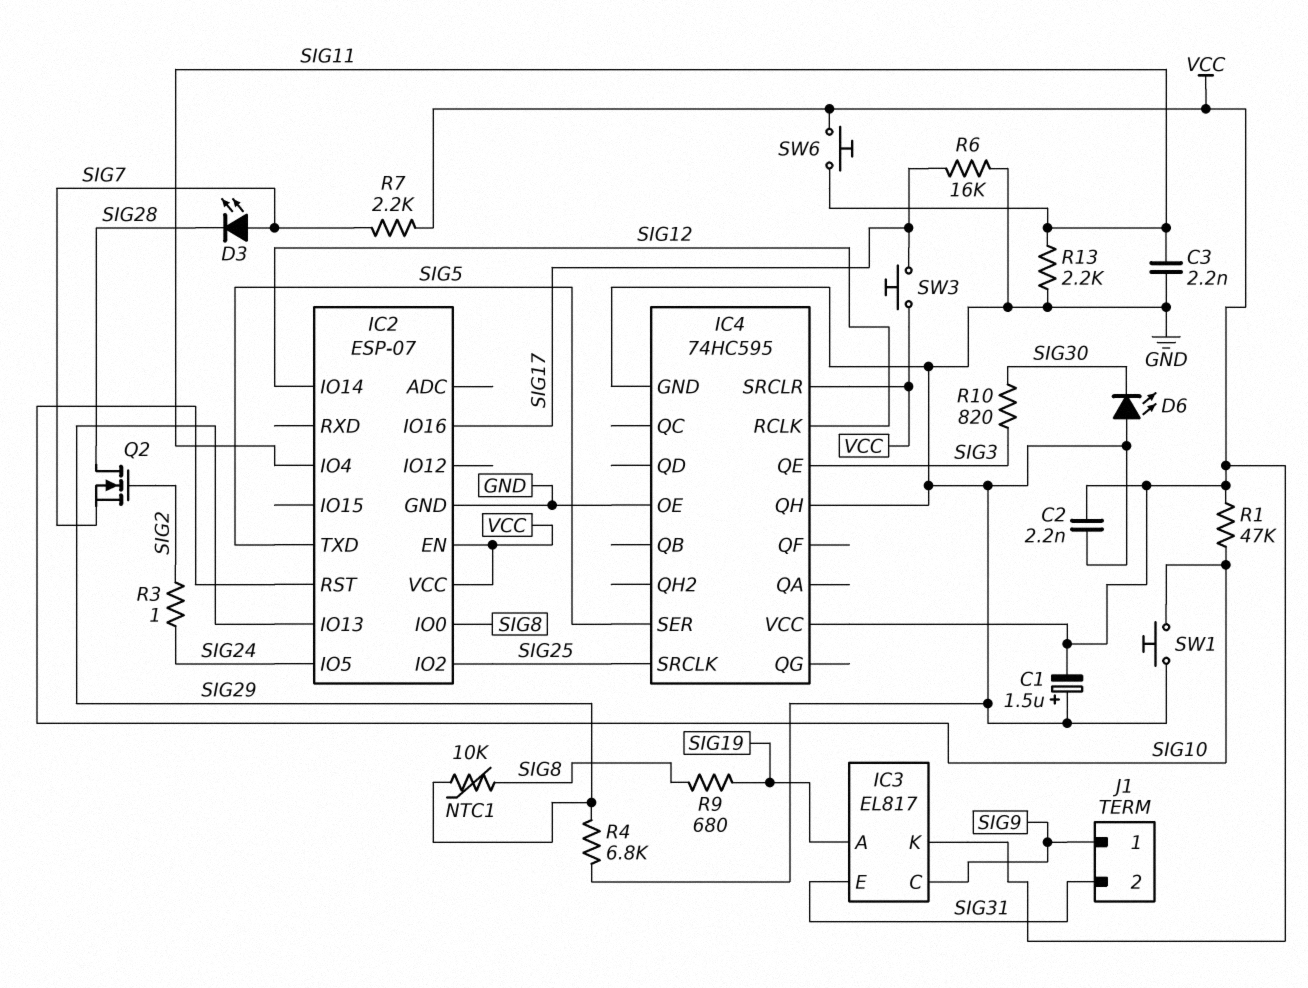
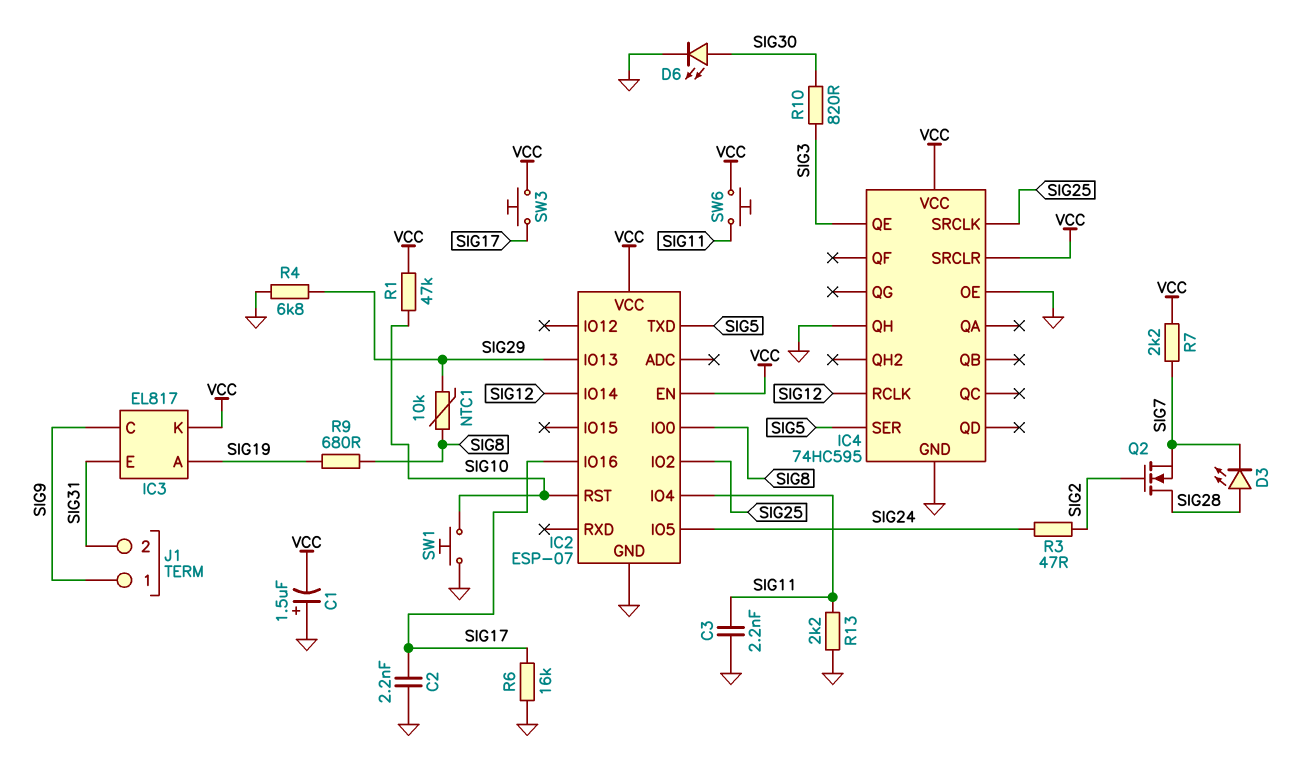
C2: 2.2nF (GND, VCC) -> 2.2nF (GND, SIG17)
D3: LED (A SIG7, K SIG28) -> LED (A SIG28, K SIG7)
D6: LED (A GND, K SIG30) -> LED (A SIG30, K GND)
R3: 1 (SIG2, SIG24) -> 47 (SIG2, SIG24)

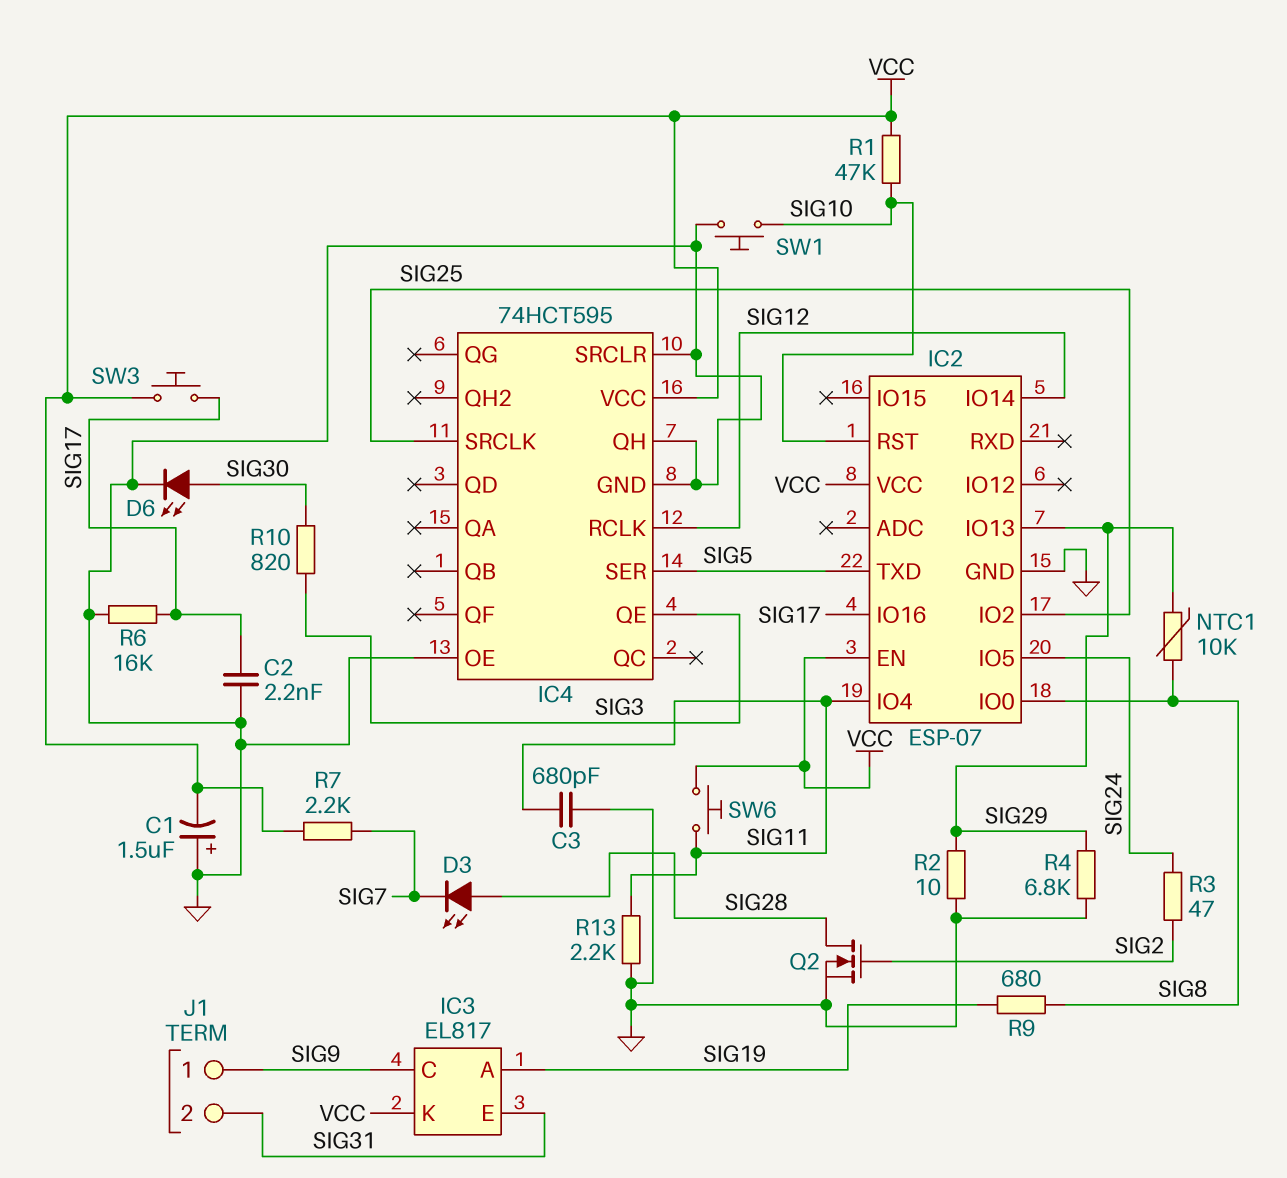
C3: 2.2nF (GND, SIG11) -> 680pF (GND, SIG11)
IC4: 74HC595 -> 74HCT595
IC4 pin SRCLR: VCC -> GND
Q2: NMOS (G SIG2, D SIG28, S SIG7) -> NMOS (G SIG2, D SIG28, S GND)
R2: none -> 10 (GND, SIG29)

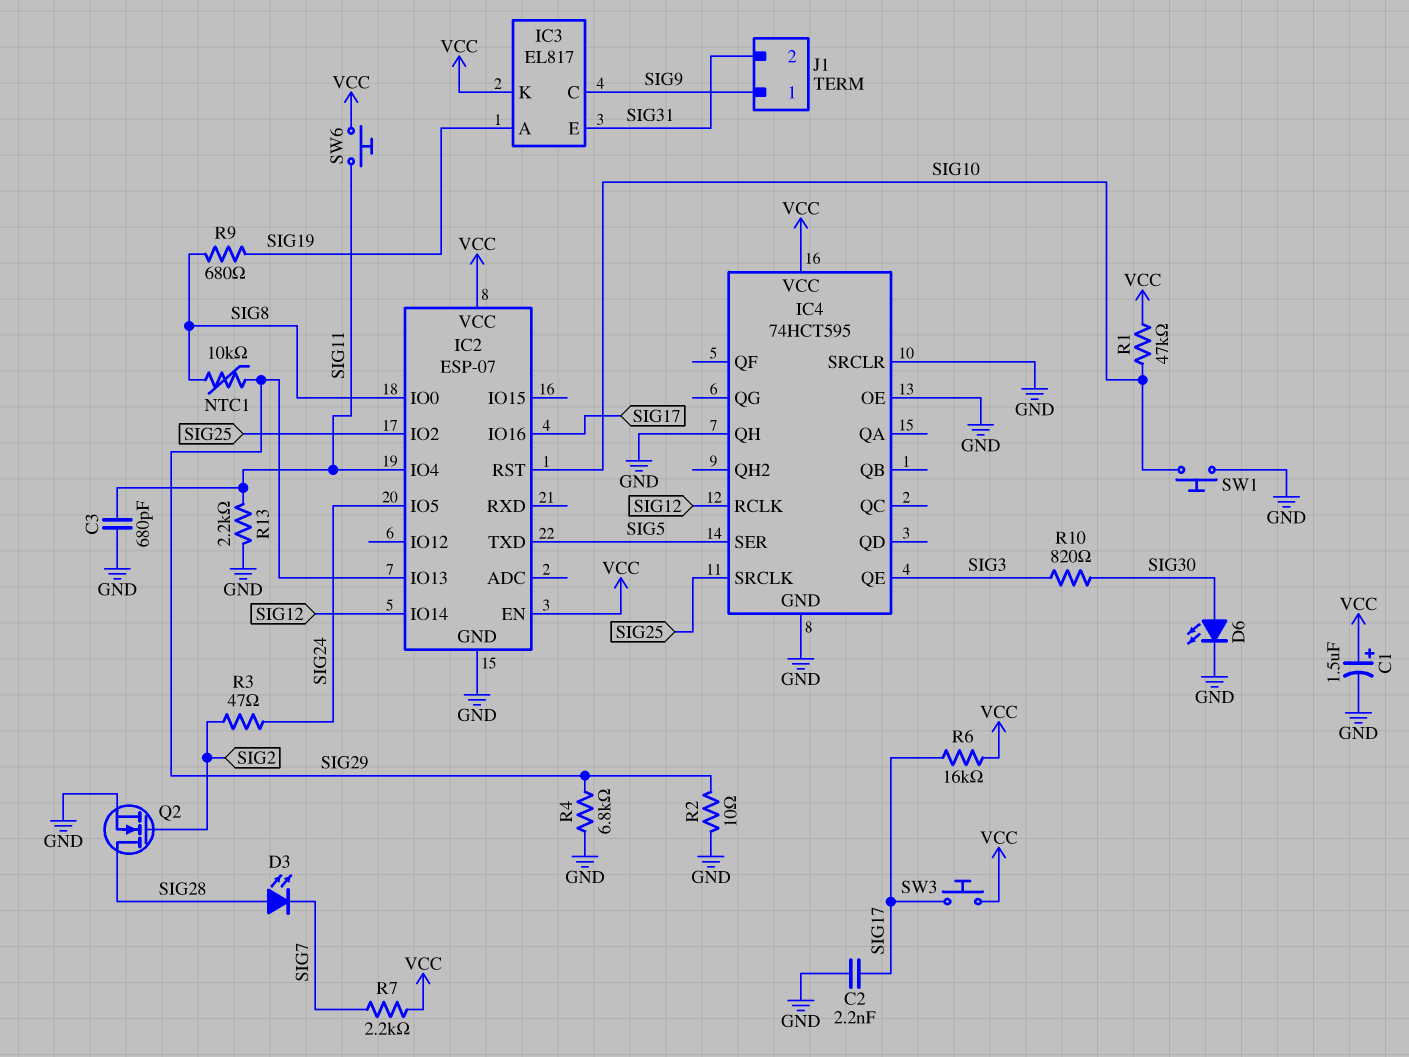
C1: 1.5uF (plus GND, minus VCC) -> 1.5uF (plus VCC, minus GND)
R6: 16k (GND, SIG17) -> 16k (SIG17, VCC)

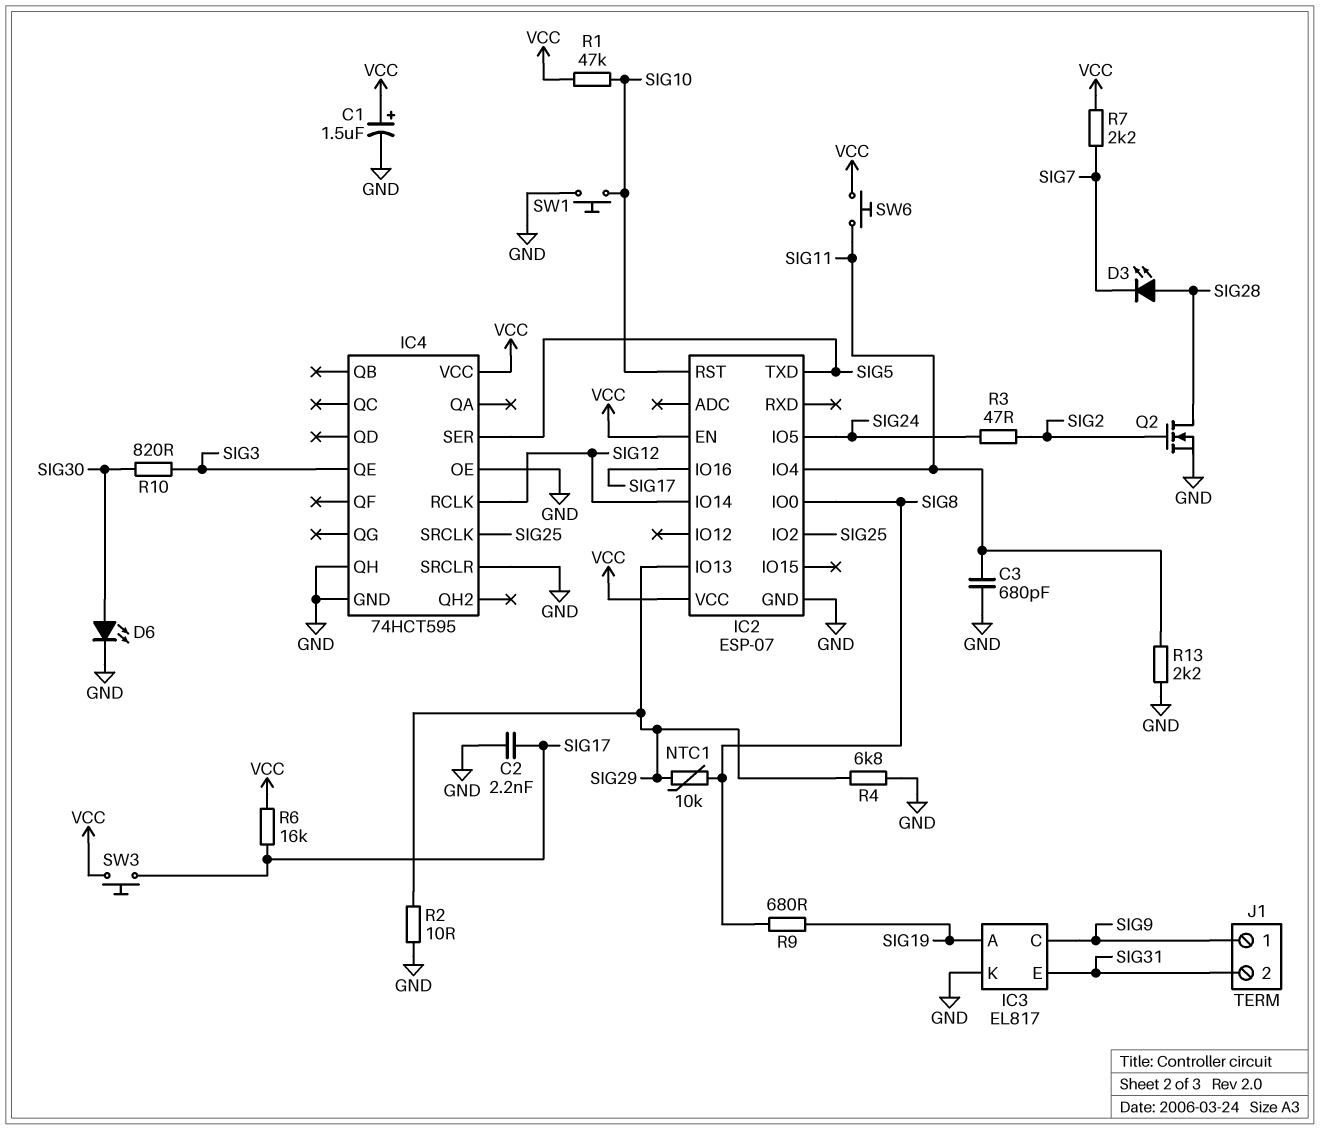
IC3 pin K: VCC -> GND

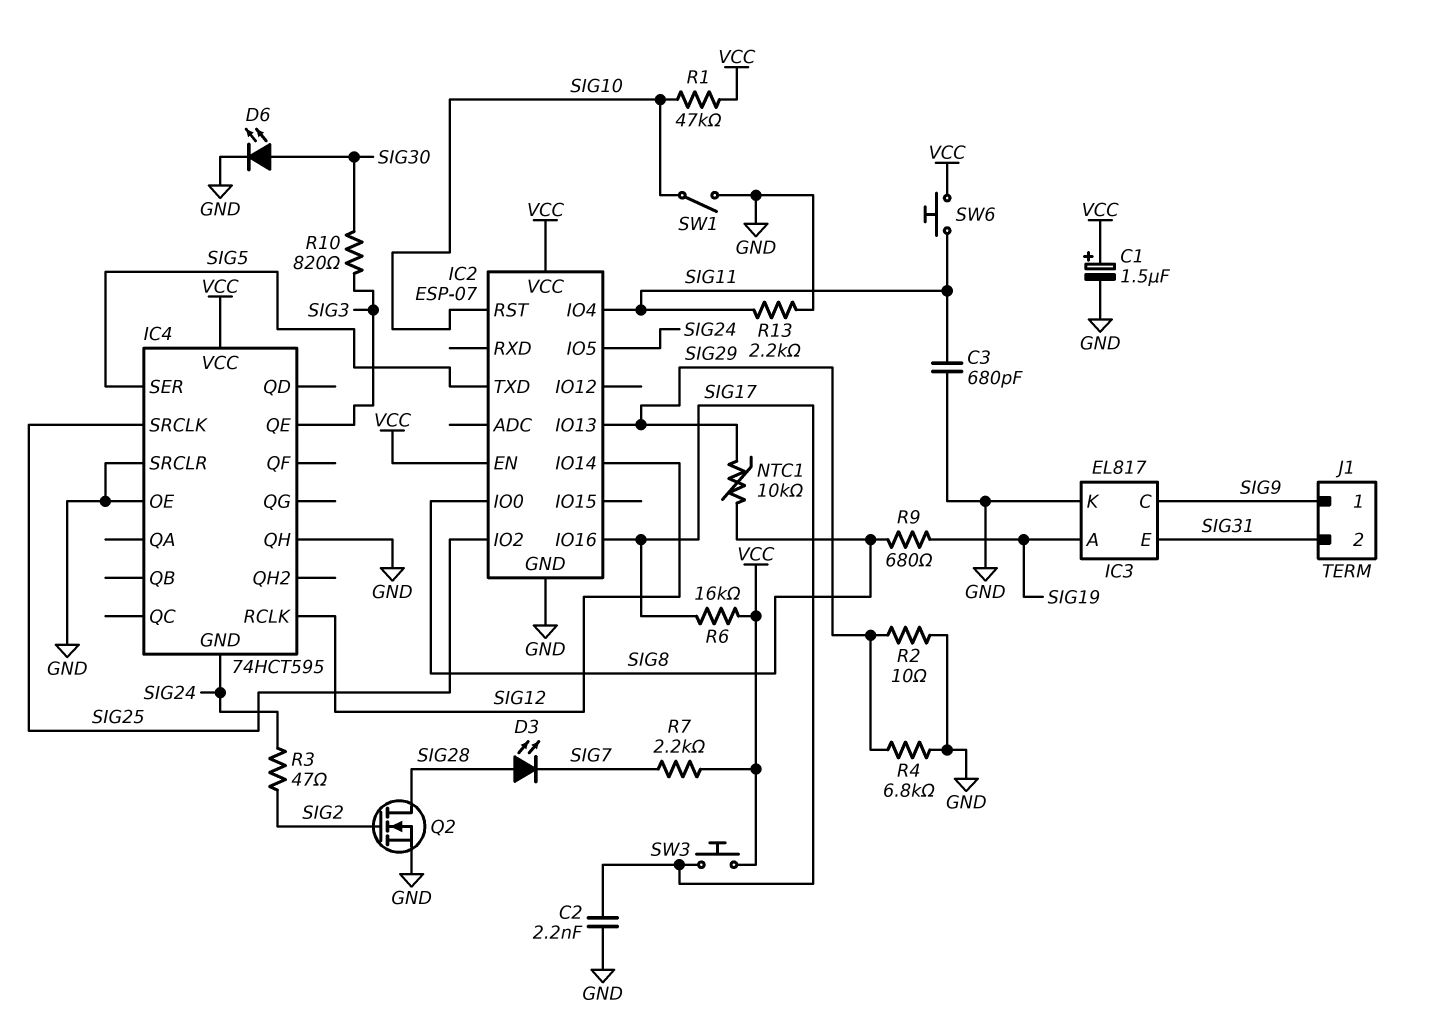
IC4 pin GND: GND -> SIG24
SW1: button (GND, SIG10) -> switch (GND, SIG10)

